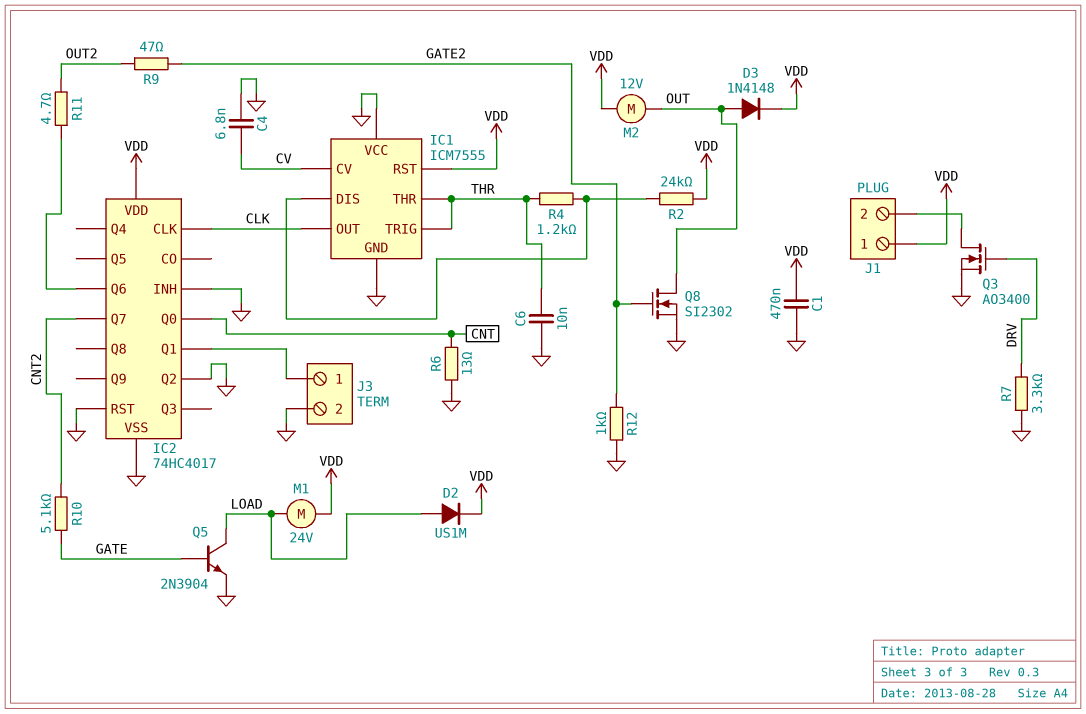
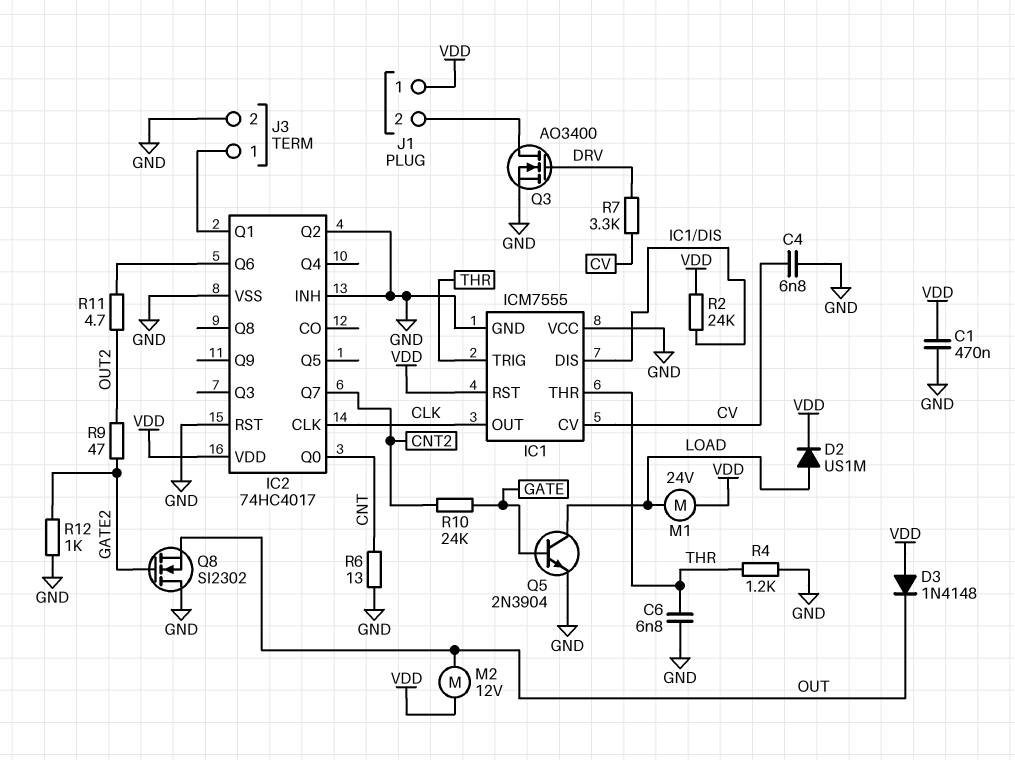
C6: 10nF (GND, THR) -> 6.8nF (GND, THR)
D3: diode 1N4148 (A OUT, K VDD) -> diode 1N4148 (A VDD, K OUT)
Q8: NMOS SI2302 (G GATE2, D OUT, S GND) -> NMOS SI2302 (G GATE2, D GND, S OUT)
R4: 1.2k (IC1/DIS, THR) -> 1.2k (GND, THR)
R7: 3.3k (DRV, GND) -> 3.3k (CV, DRV)
R10: 5.1k (CNT2, GATE) -> 24k (CNT2, GATE)

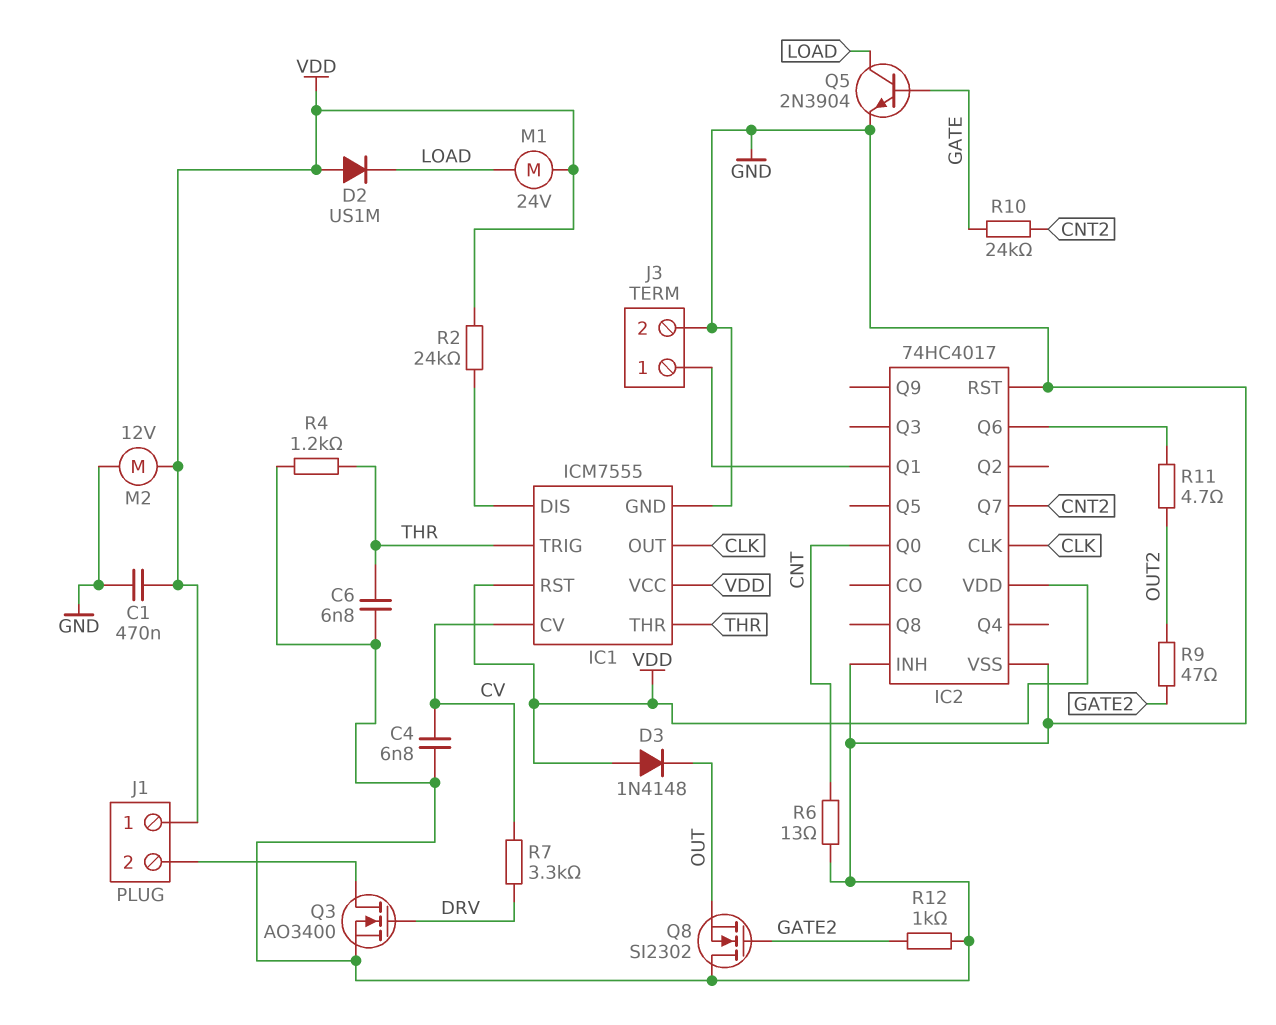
D2: diode US1M (A LOAD, K VDD) -> diode US1M (A VDD, K LOAD)
IC1 pin VCC: GND -> VDD
IC2 pin Q2: GND -> none
M2: motor 12V (OUT, VDD) -> motor 12V (GND, VDD)

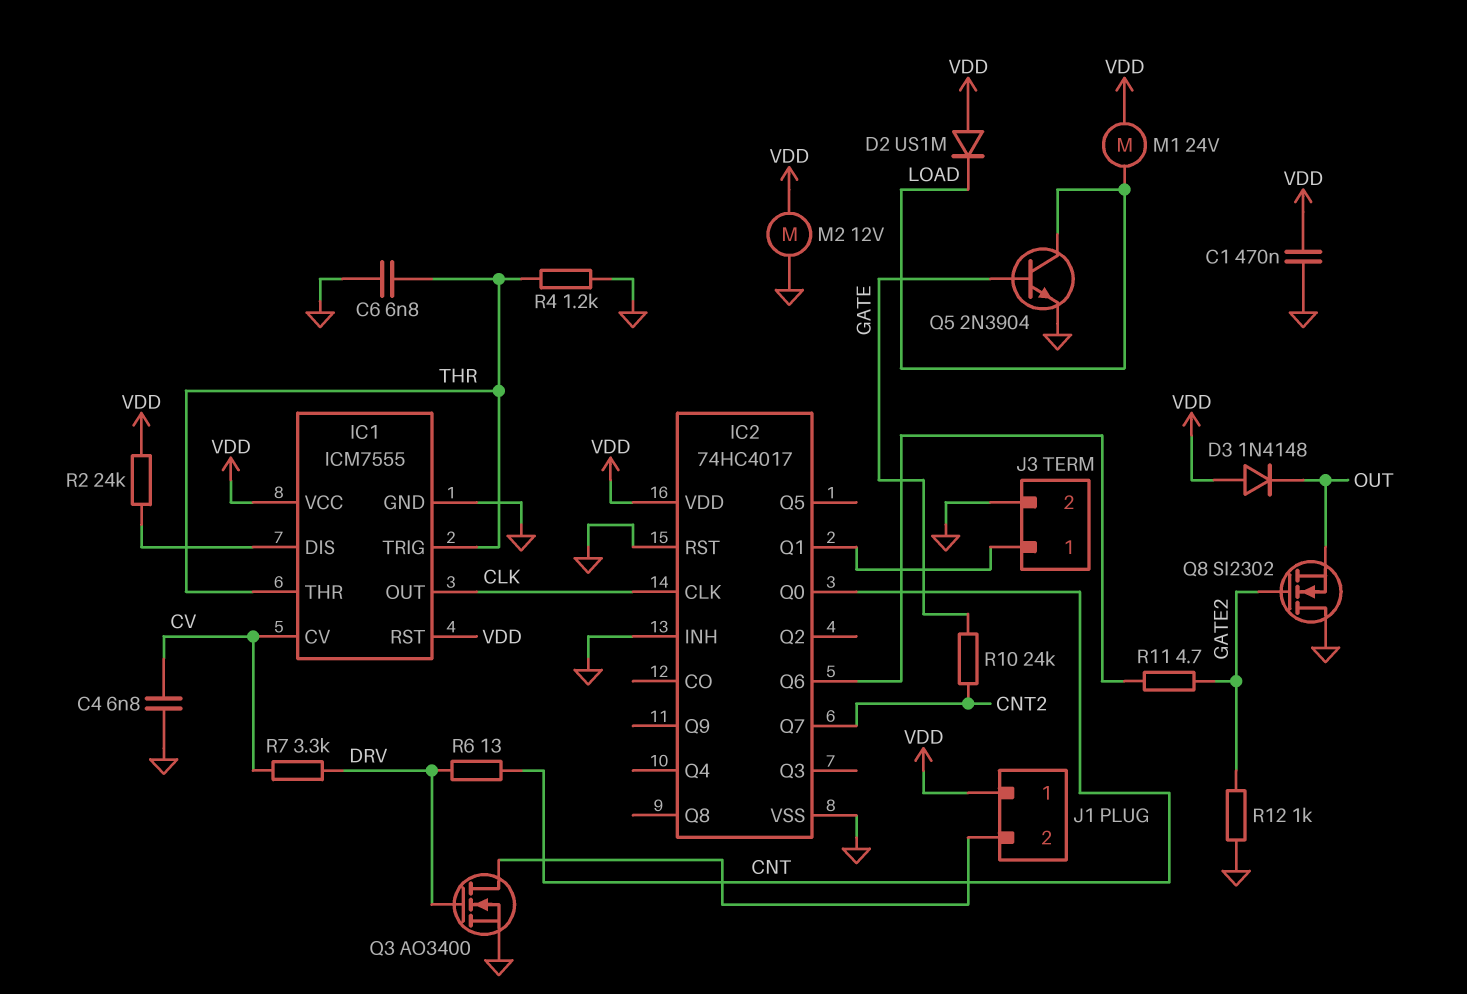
R6: 13 (CNT, GND) -> 13 (CNT, DRV)
R9: 47 (GATE2, OUT2) -> none
R11: 4.7 (IC2/Q6, OUT2) -> 4.7 (GATE2, IC2/Q6)

